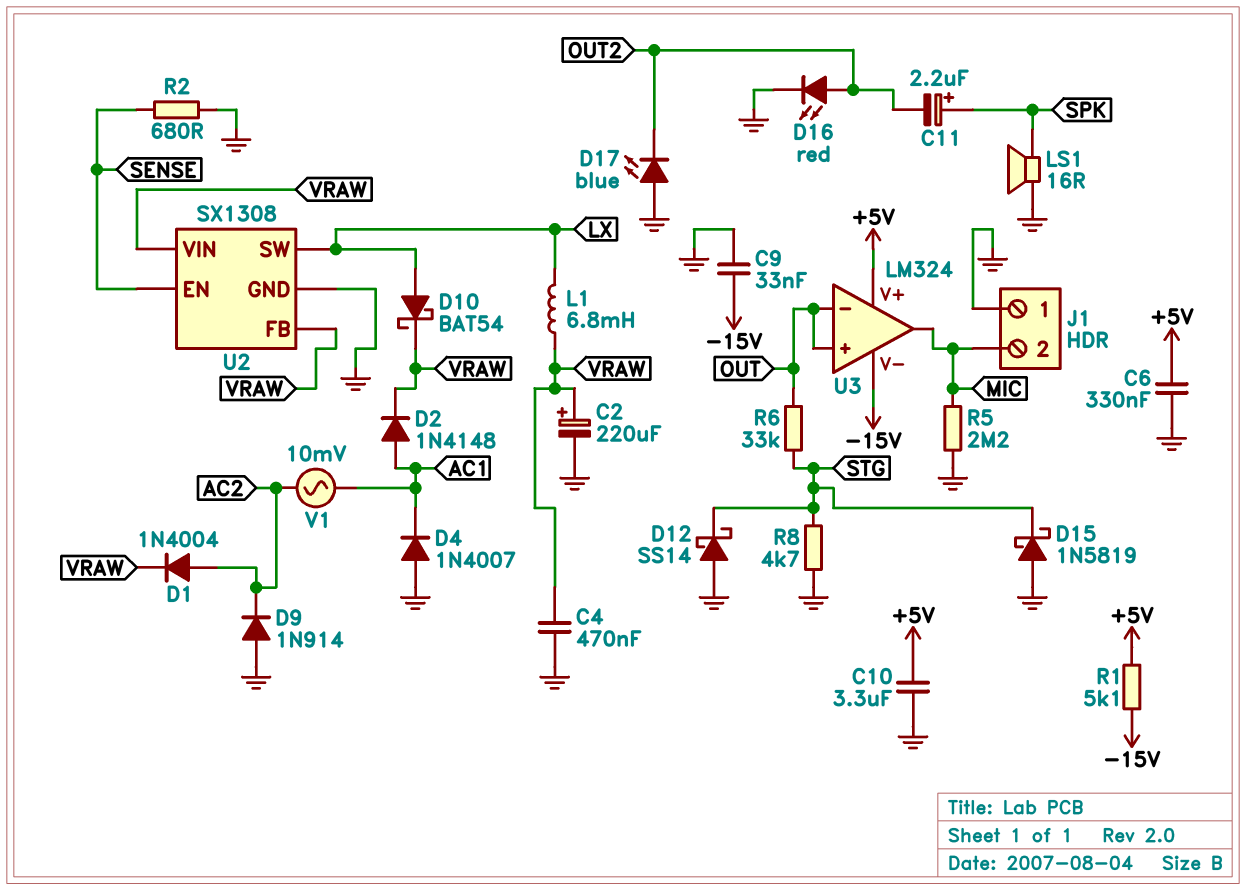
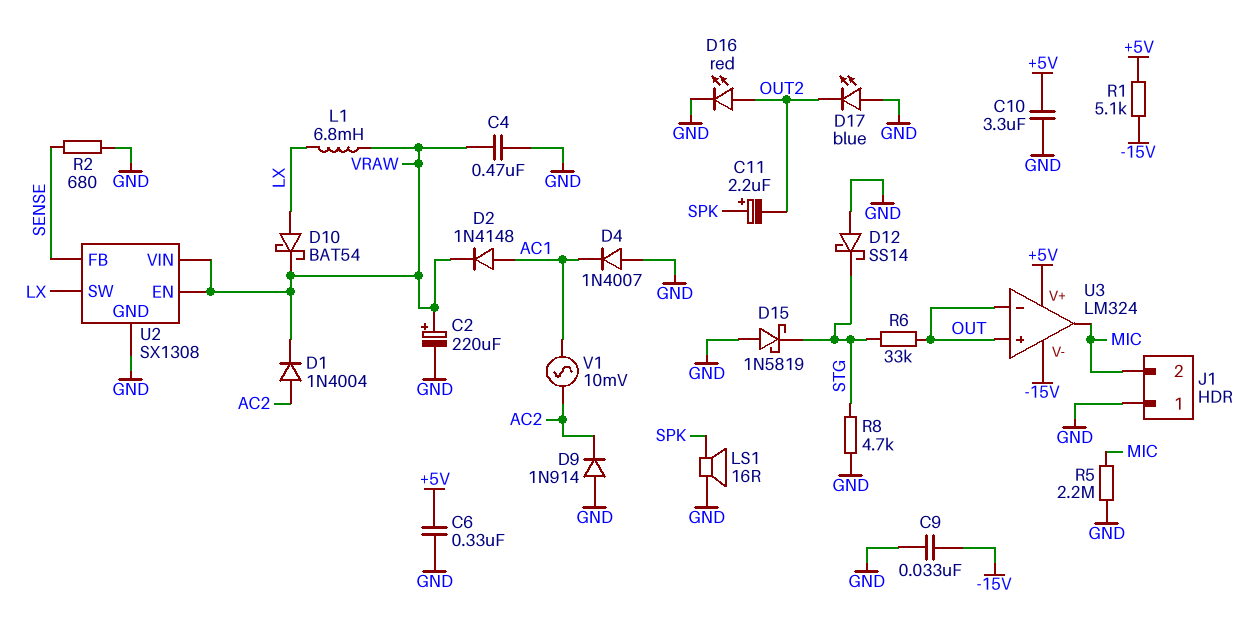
U2 pin EN: SENSE -> VRAW
U2 pin FB: VRAW -> SENSE

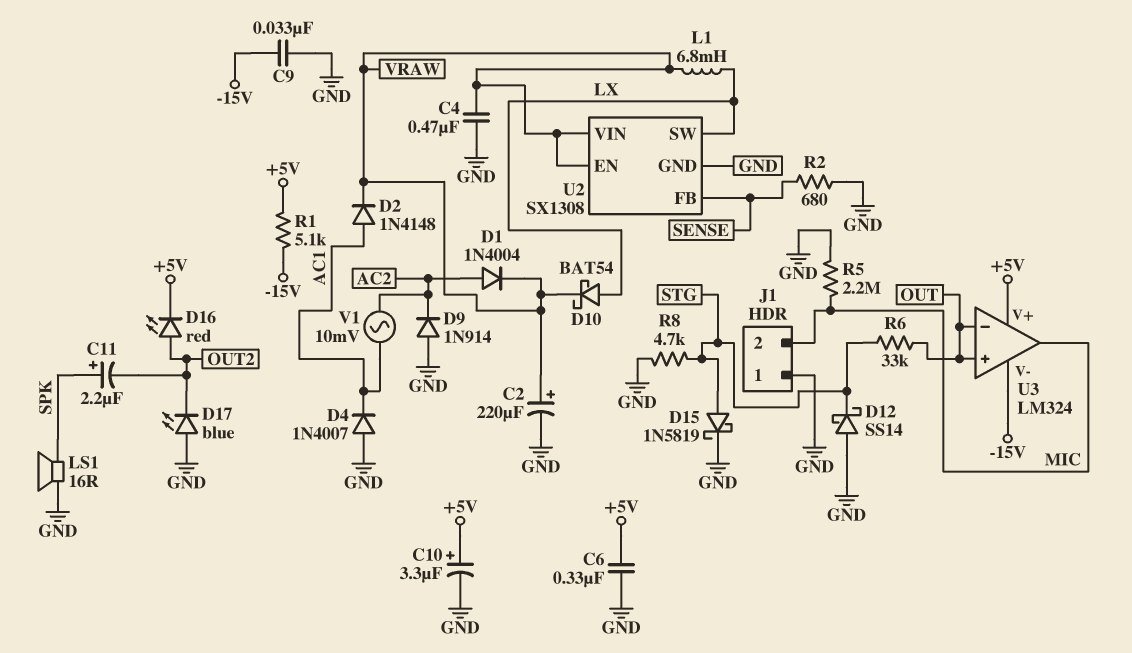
C10: 3.3uF (+5V, GND) -> 3.3uF (plus +5V, minus GND)
D15: schottky 1N5819 (A GND, K STG) -> schottky 1N5819 (A STG, K GND)
D16: LED red (A OUT2, K GND) -> LED red (A OUT2, K +5V)

